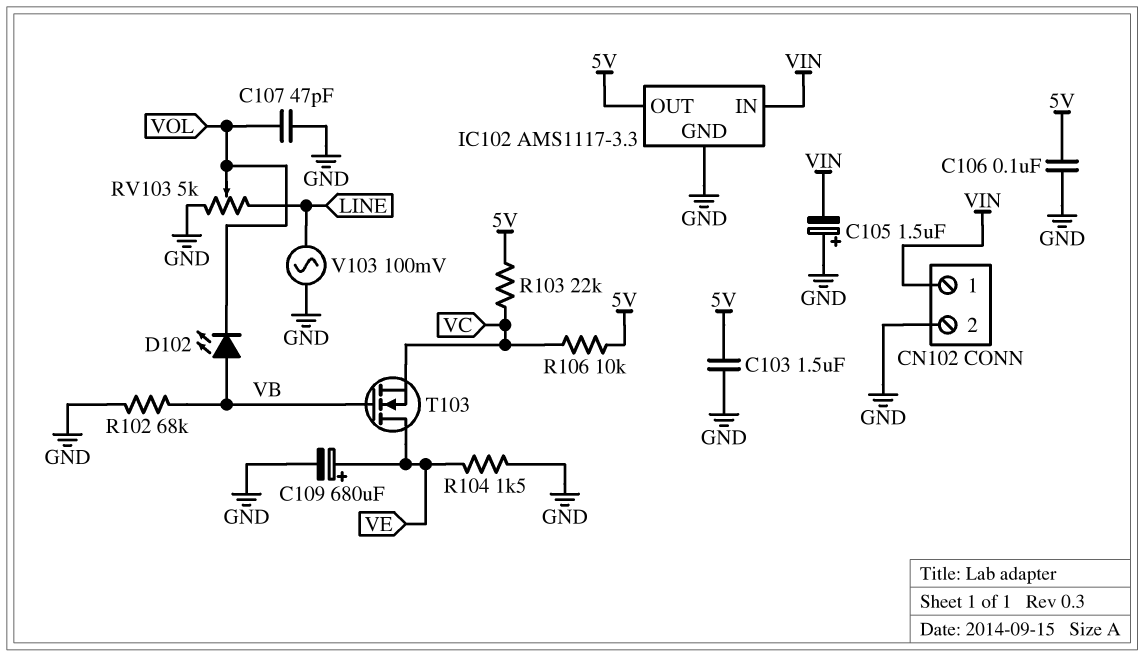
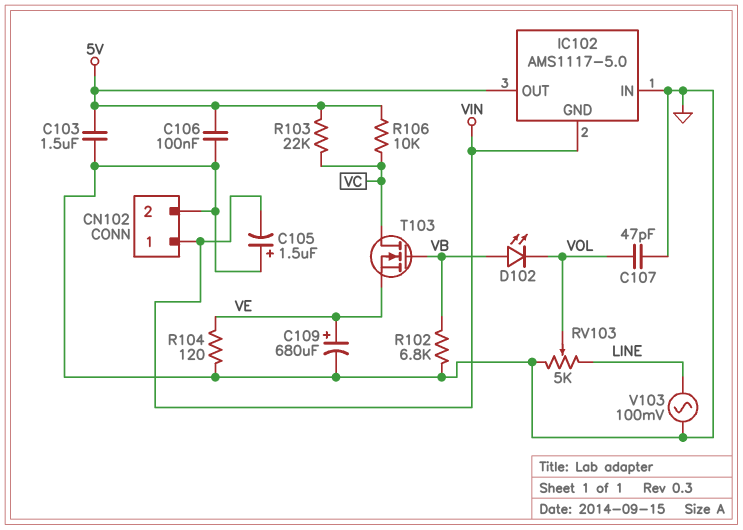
IC102: AMS1117-3.3 -> AMS1117-5.0
IC102 pin GND: GND -> VIN
IC102 pin IN: VIN -> GND
R102: 68k (GND, VB) -> 6.8k (GND, VB)
R104: 1.5k (GND, VE) -> 120 (GND, VE)
T103: NMOS (G VB, D VE, S VC) -> NMOS (G VB, D VC, S VE)

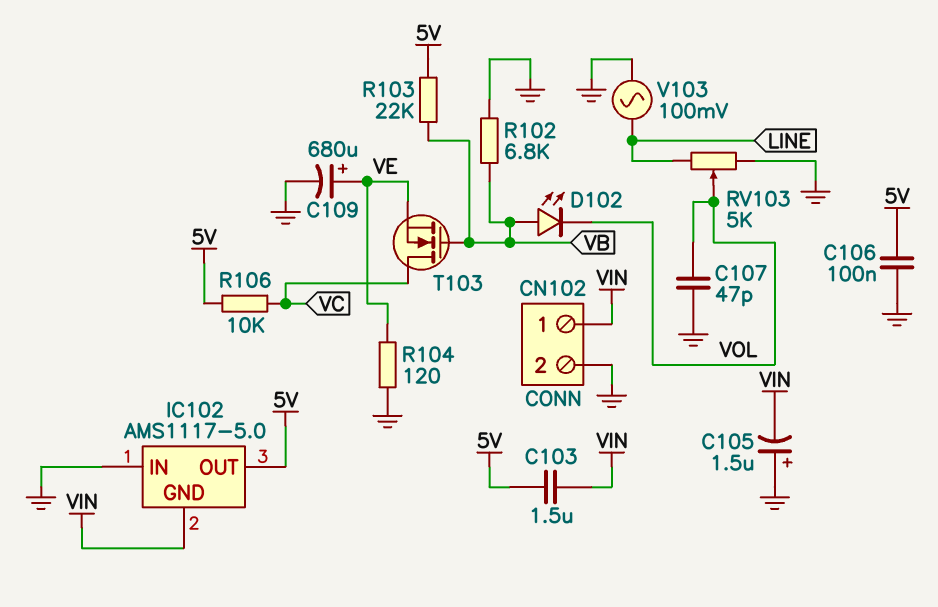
C103: 1.5uF (5V, GND) -> 1.5uF (5V, VIN)
R103: 22k (5V, VC) -> 22k (5V, VB)

